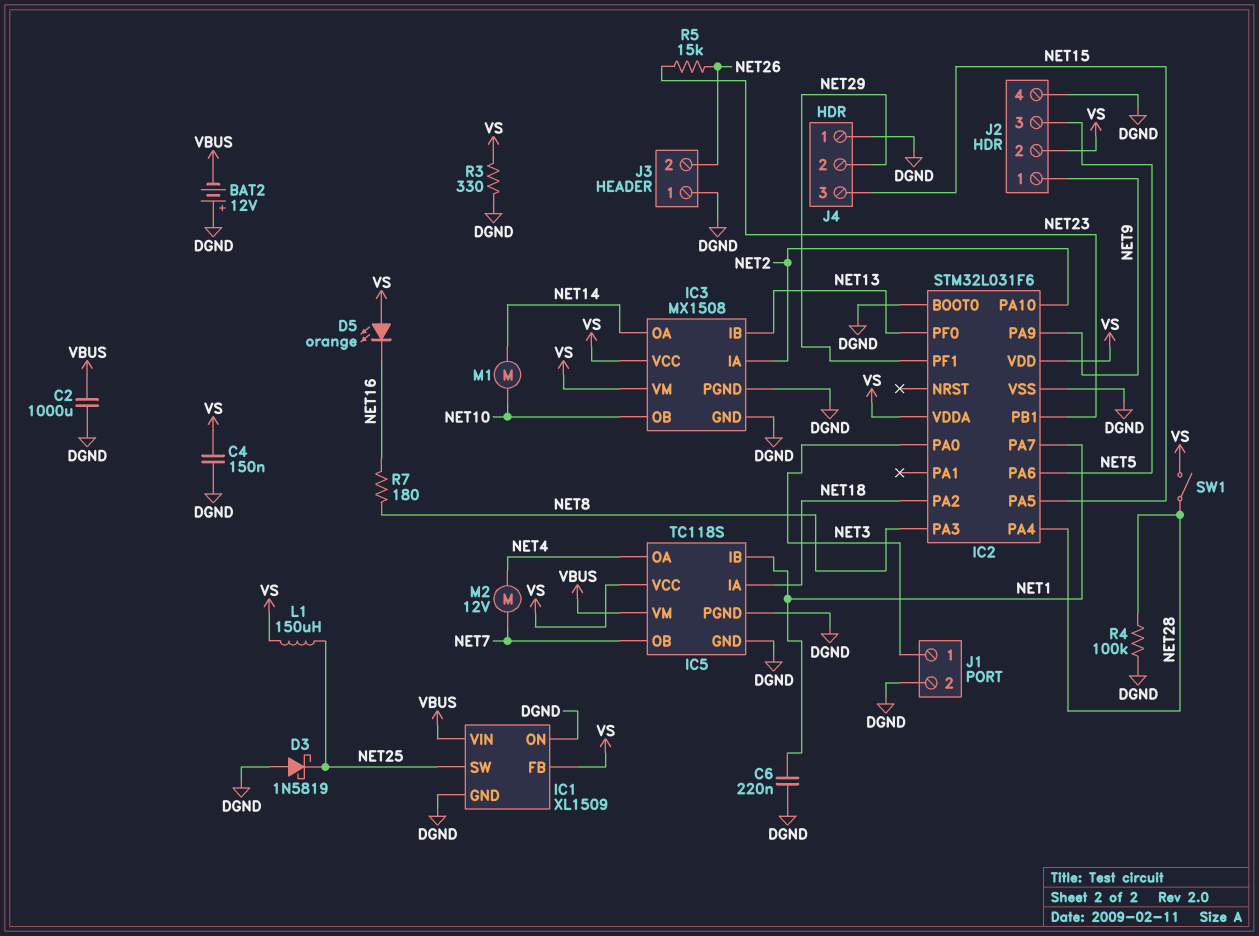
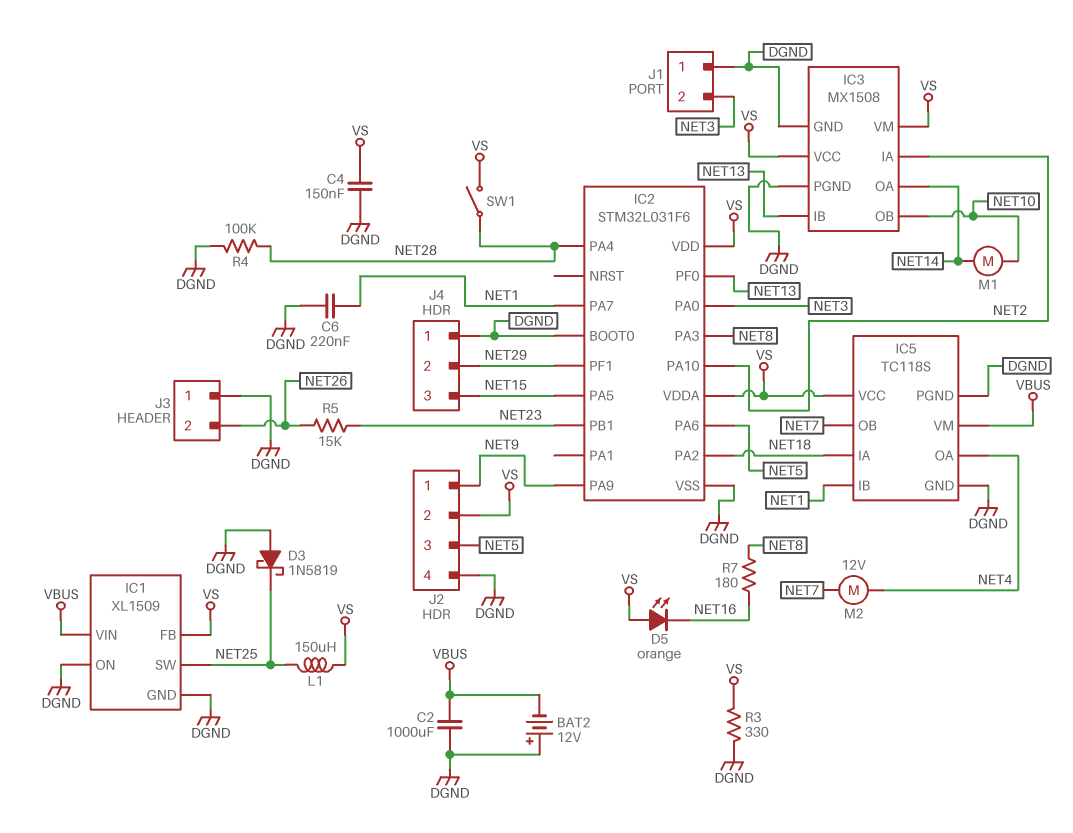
J1 pin 1: NET3 -> DGND
J1 pin 2: DGND -> NET3

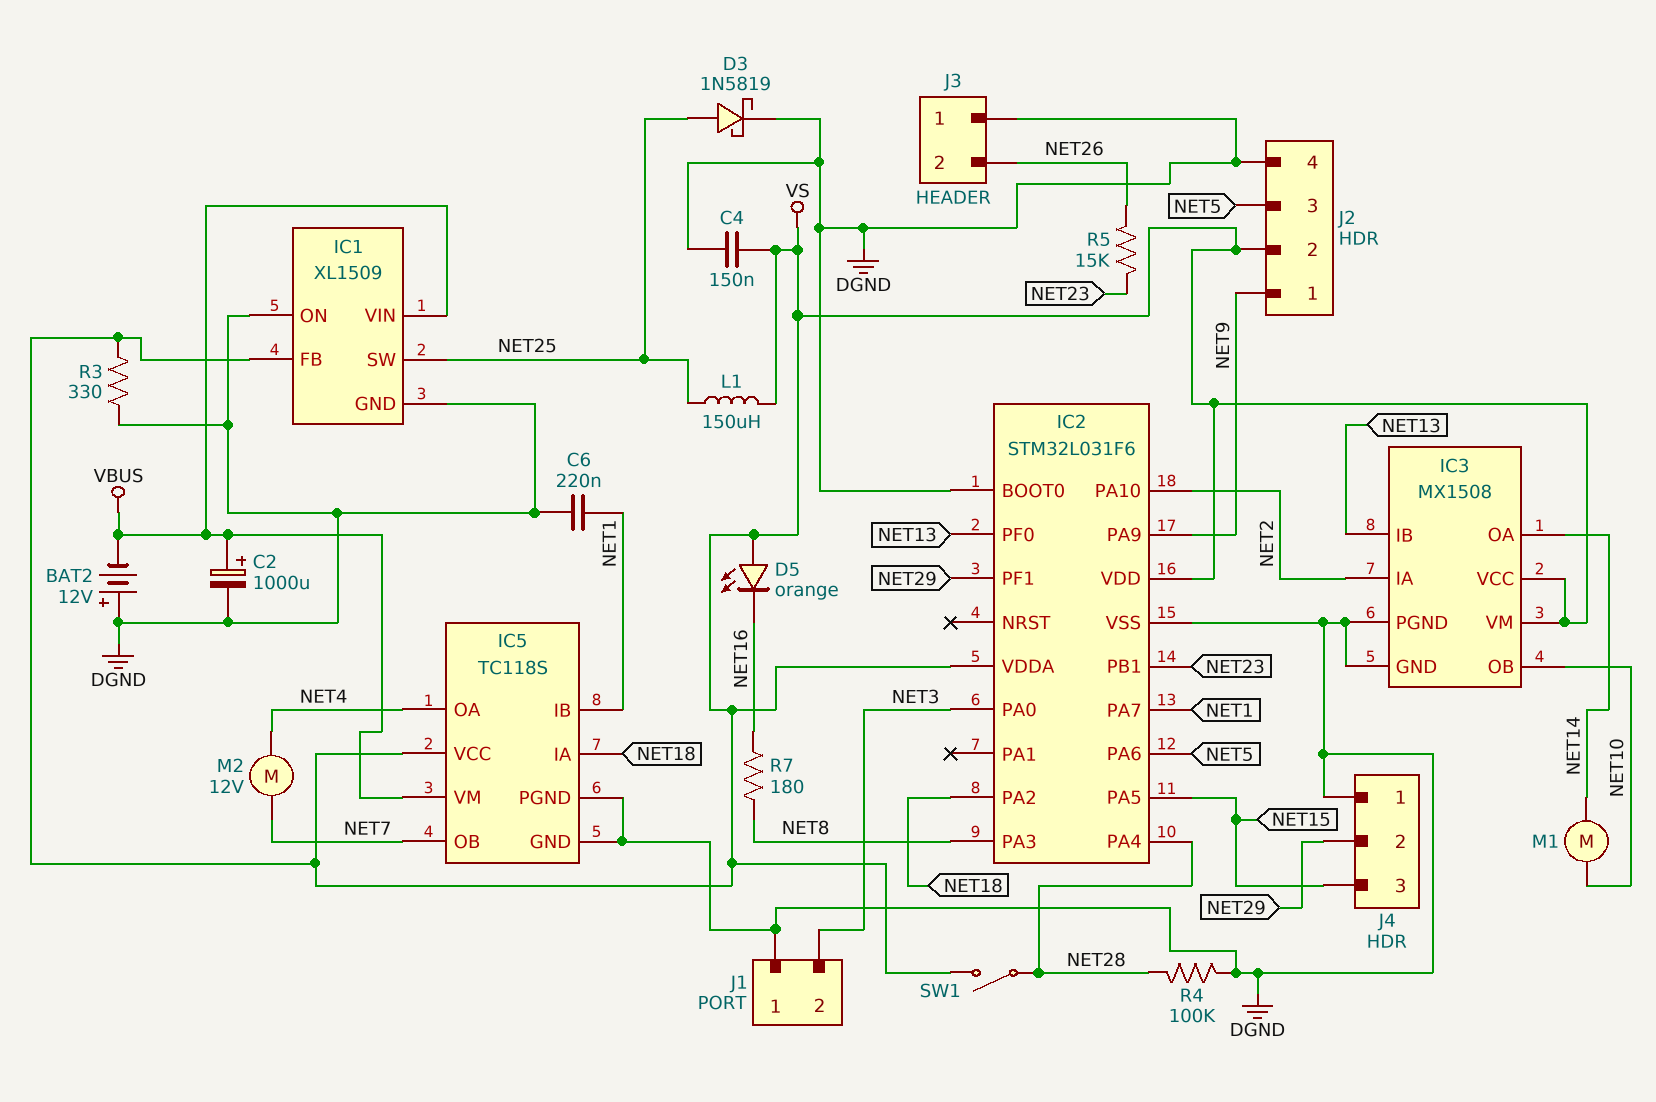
C2: 1000uF (DGND, VBUS) -> 1000uF (plus VBUS, minus DGND)
D3: schottky 1N5819 (A DGND, K NET25) -> schottky 1N5819 (A NET25, K DGND)

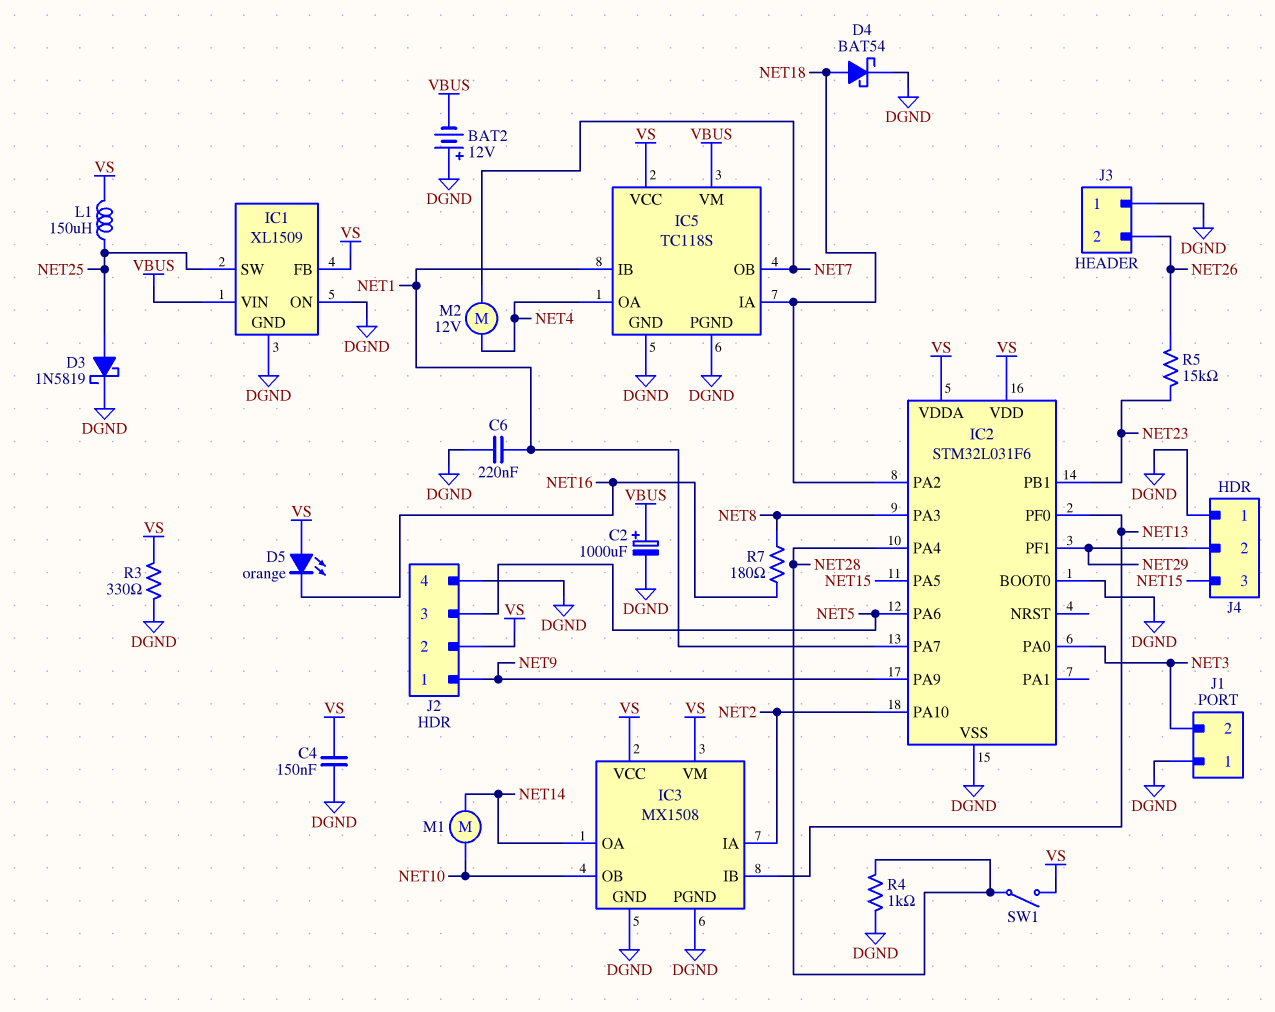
D4: none -> schottky BAT54 (A NET18, K DGND)
R4: 100k (DGND, NET28) -> 1k (DGND, NET28)

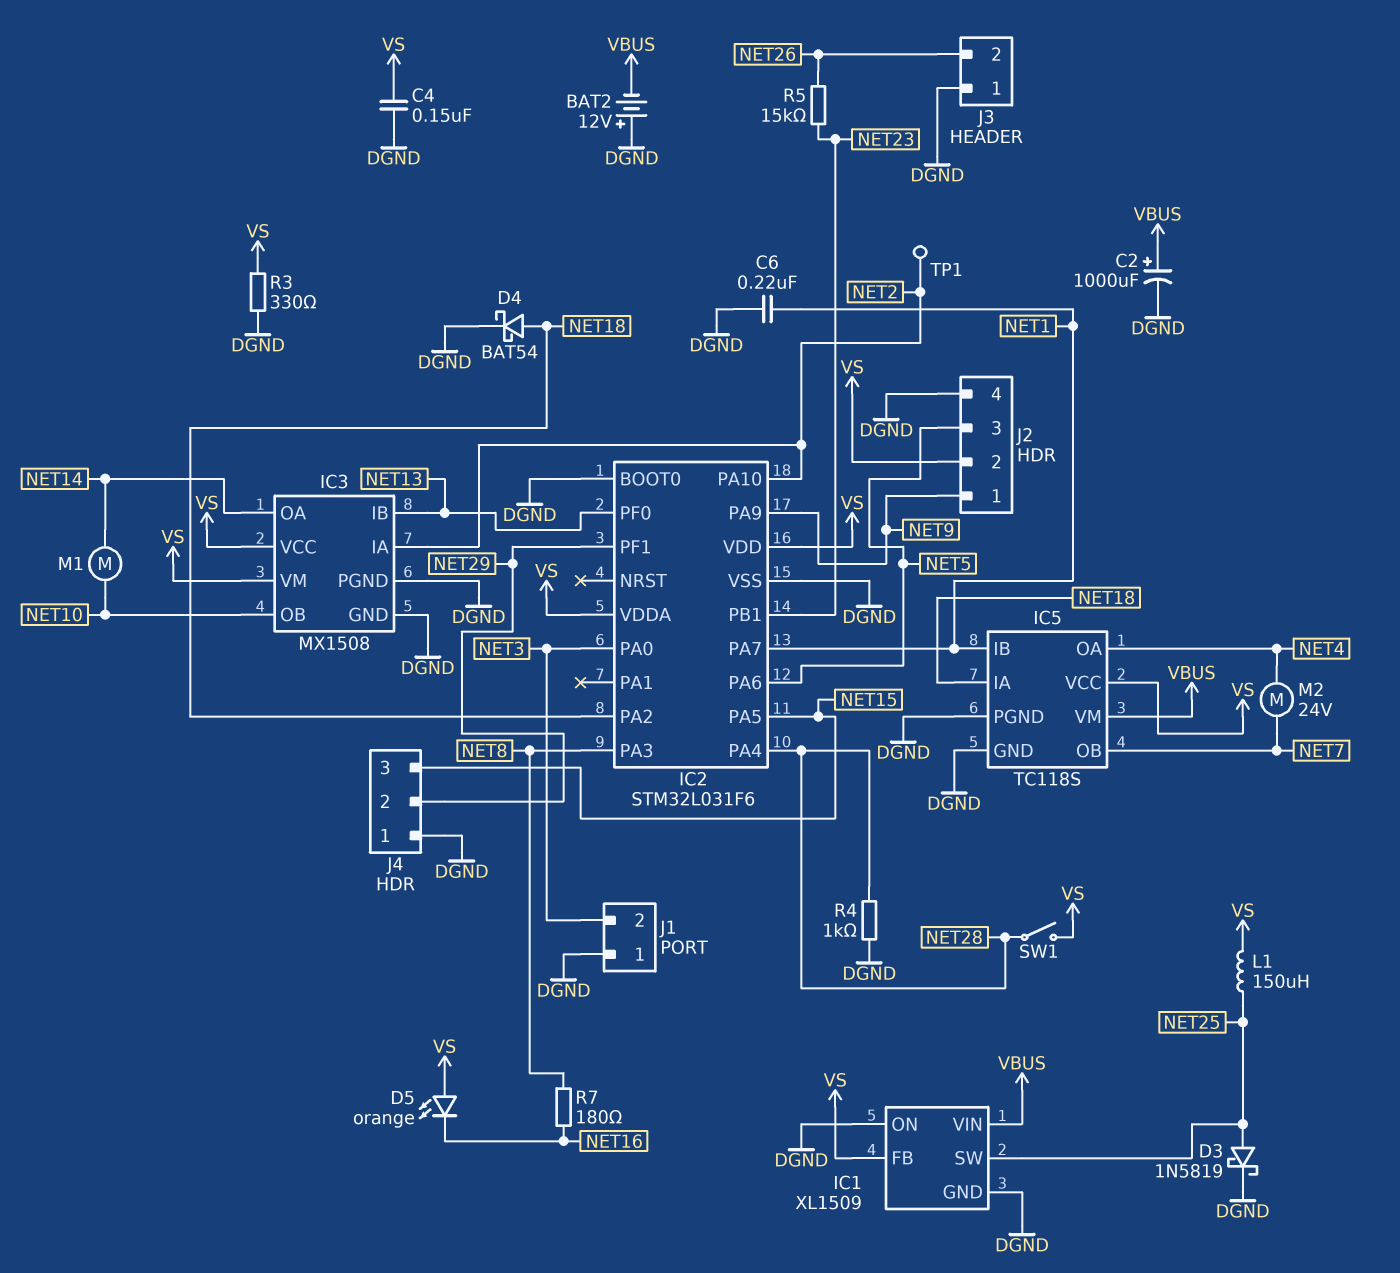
M2: motor 12V (NET4, NET7) -> motor 24V (NET4, NET7)
TP1: none -> test point (NET2)

